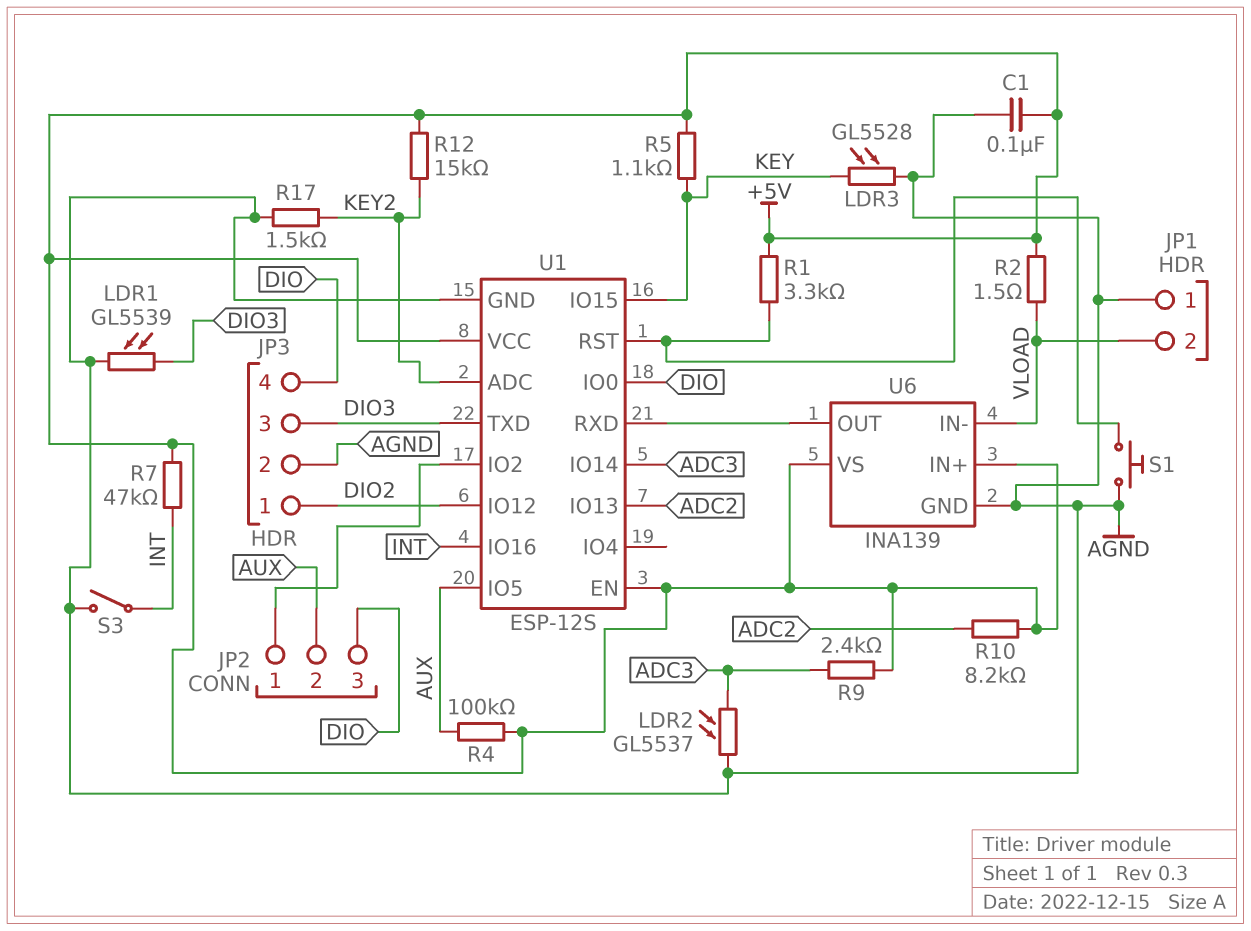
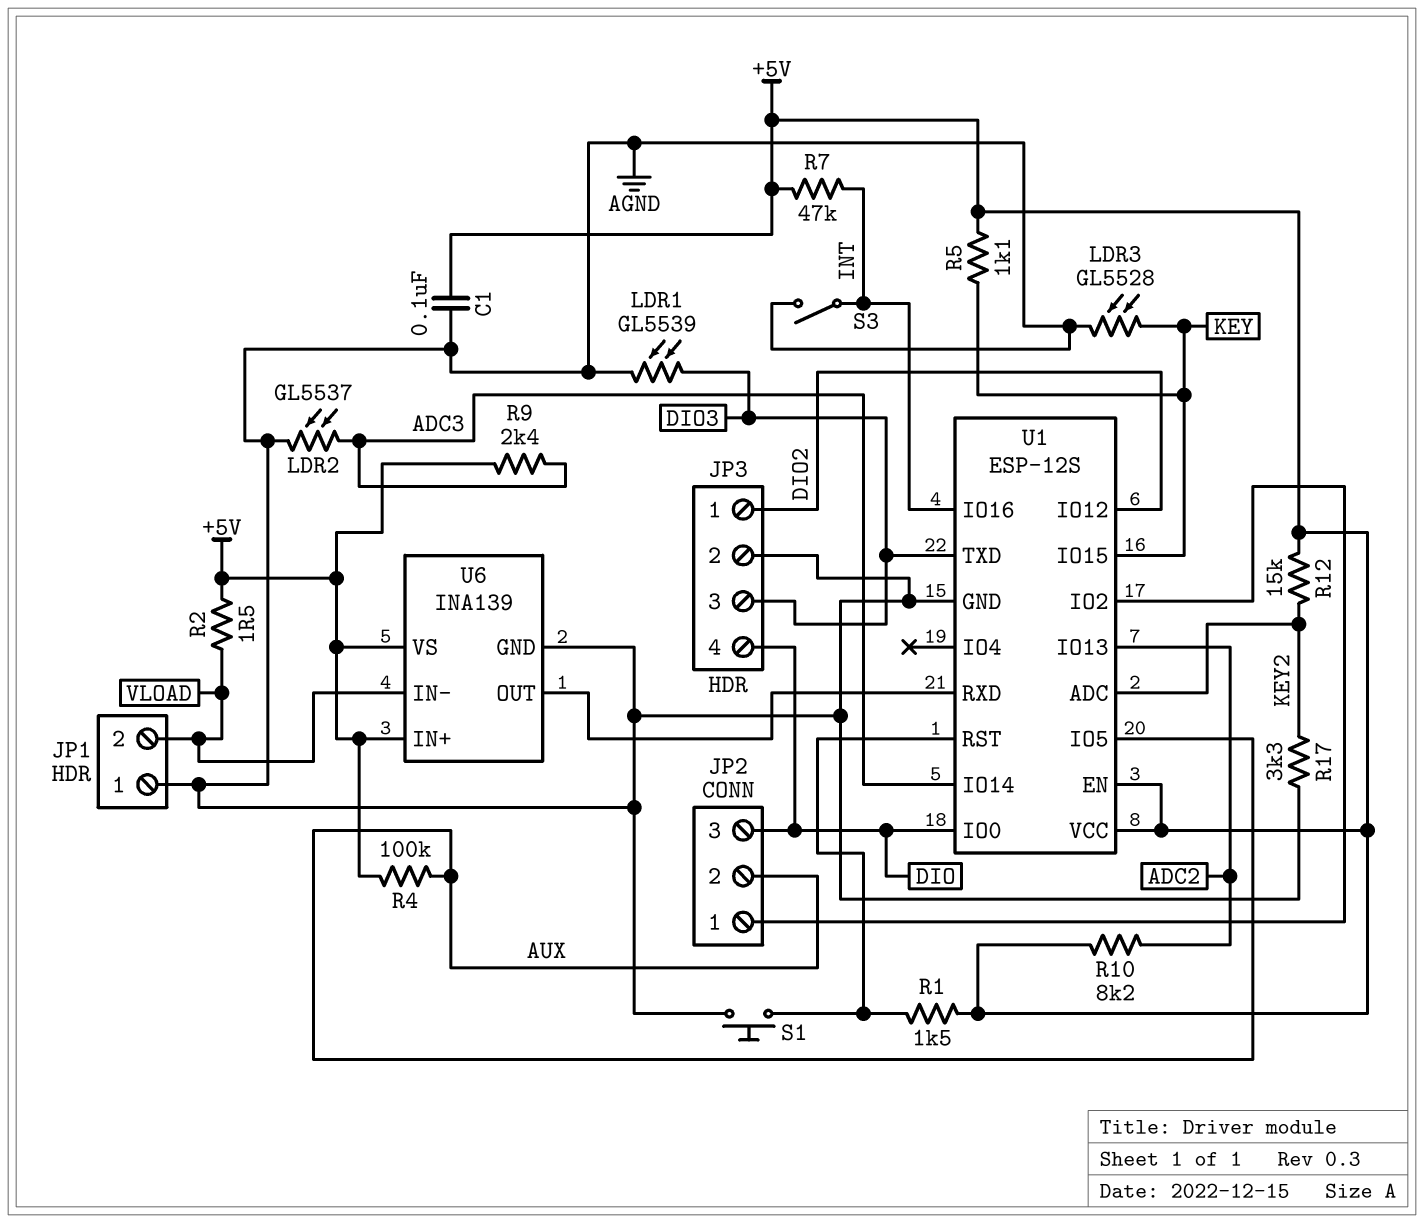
R1: 3.3k (+5V, U1/RST) -> 1.5k (+5V, U1/RST)
R17: 1.5k (AGND, KEY2) -> 3.3k (AGND, KEY2)

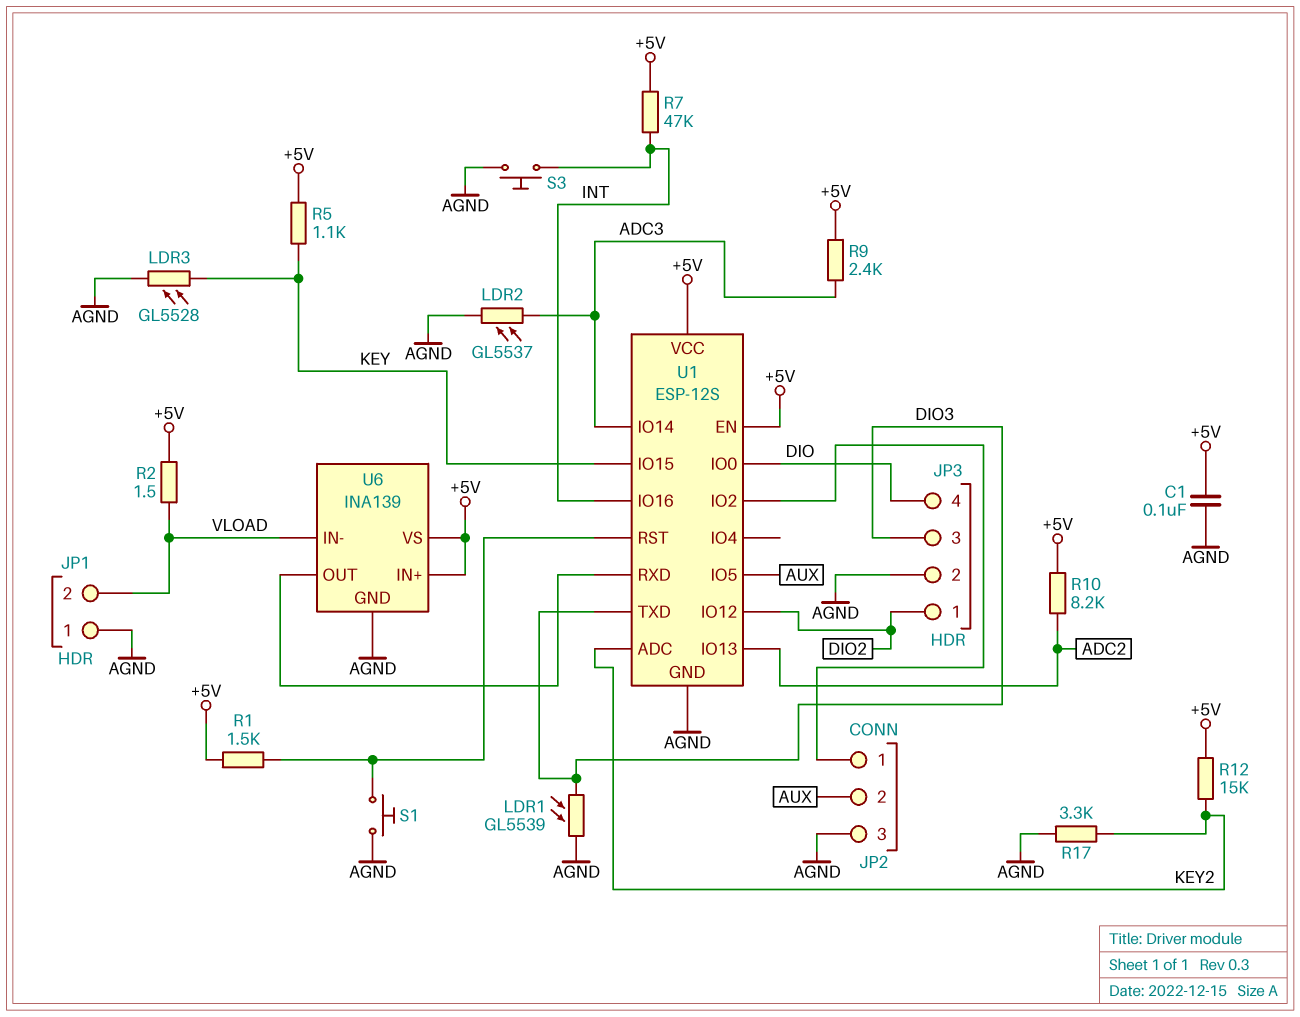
JP2 pin 3: DIO -> AGND
R4: 100k (+5V, AUX) -> none
S3: switch (AGND, INT) -> button (AGND, INT)

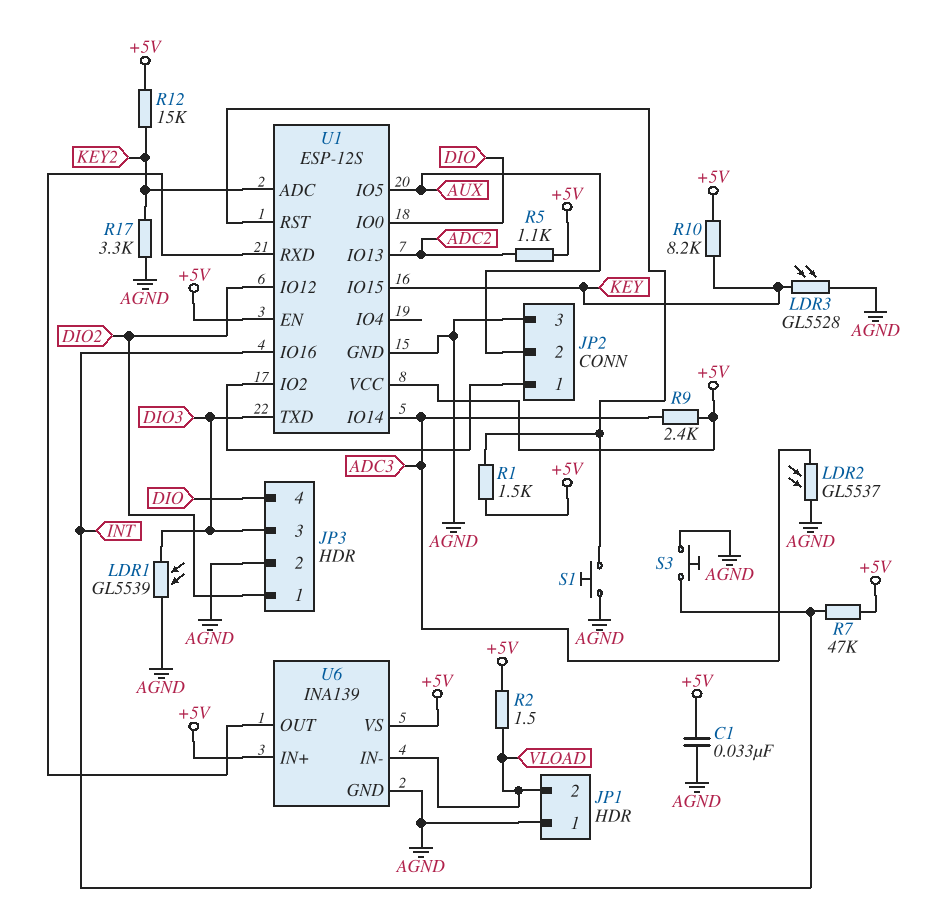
C1: 100nF (+5V, AGND) -> 33nF (+5V, AGND)
R5: 1.1k (+5V, KEY) -> 1.1k (+5V, ADC2)
R10: 8.2k (+5V, ADC2) -> 8.2k (+5V, KEY)

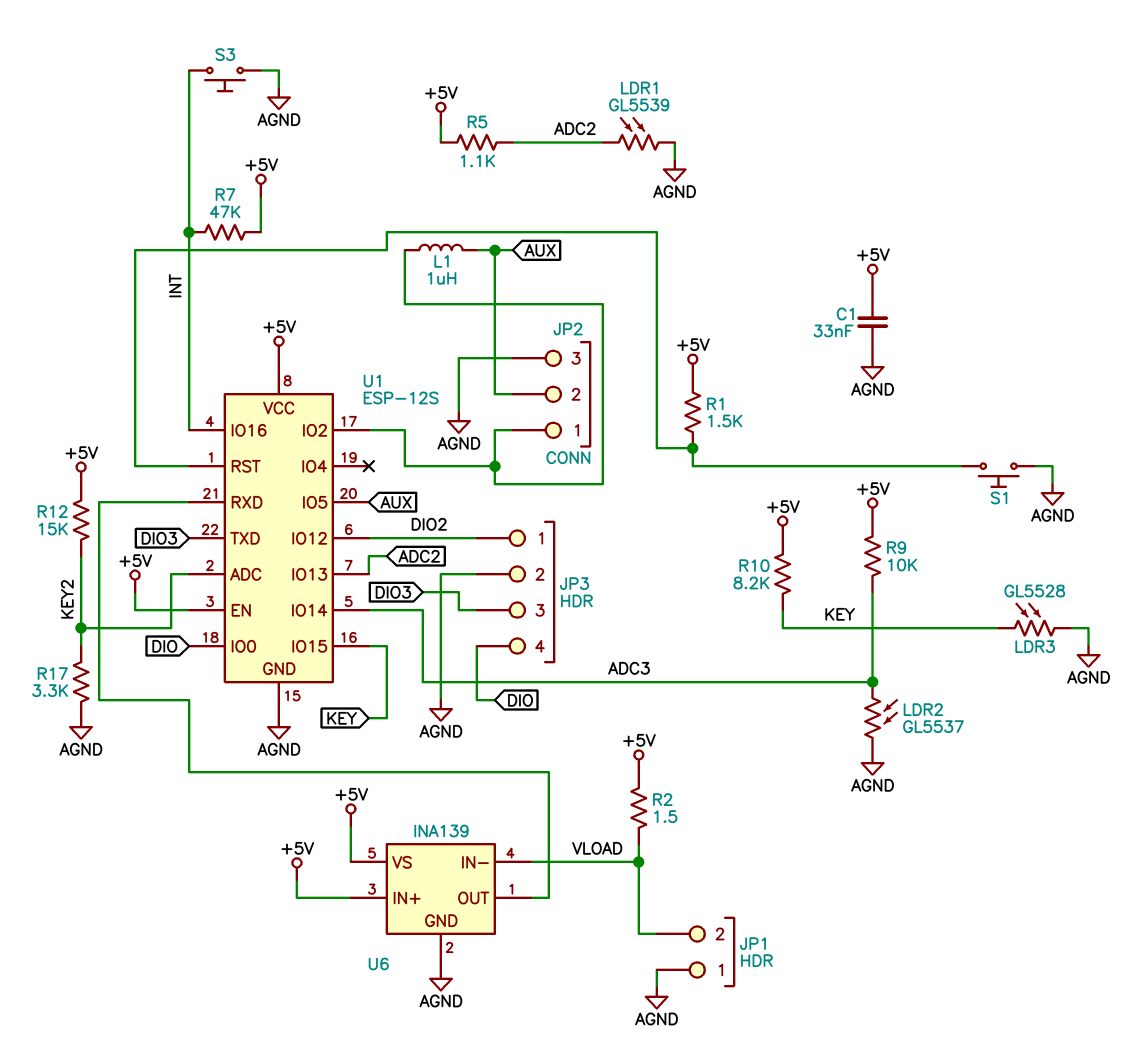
L1: none -> 1uH (AUX, JP2/1)
LDR1: GL5539 (AGND, DIO3) -> GL5539 (ADC2, AGND)
R9: 2.4k (+5V, ADC3) -> 10k (+5V, ADC3)

